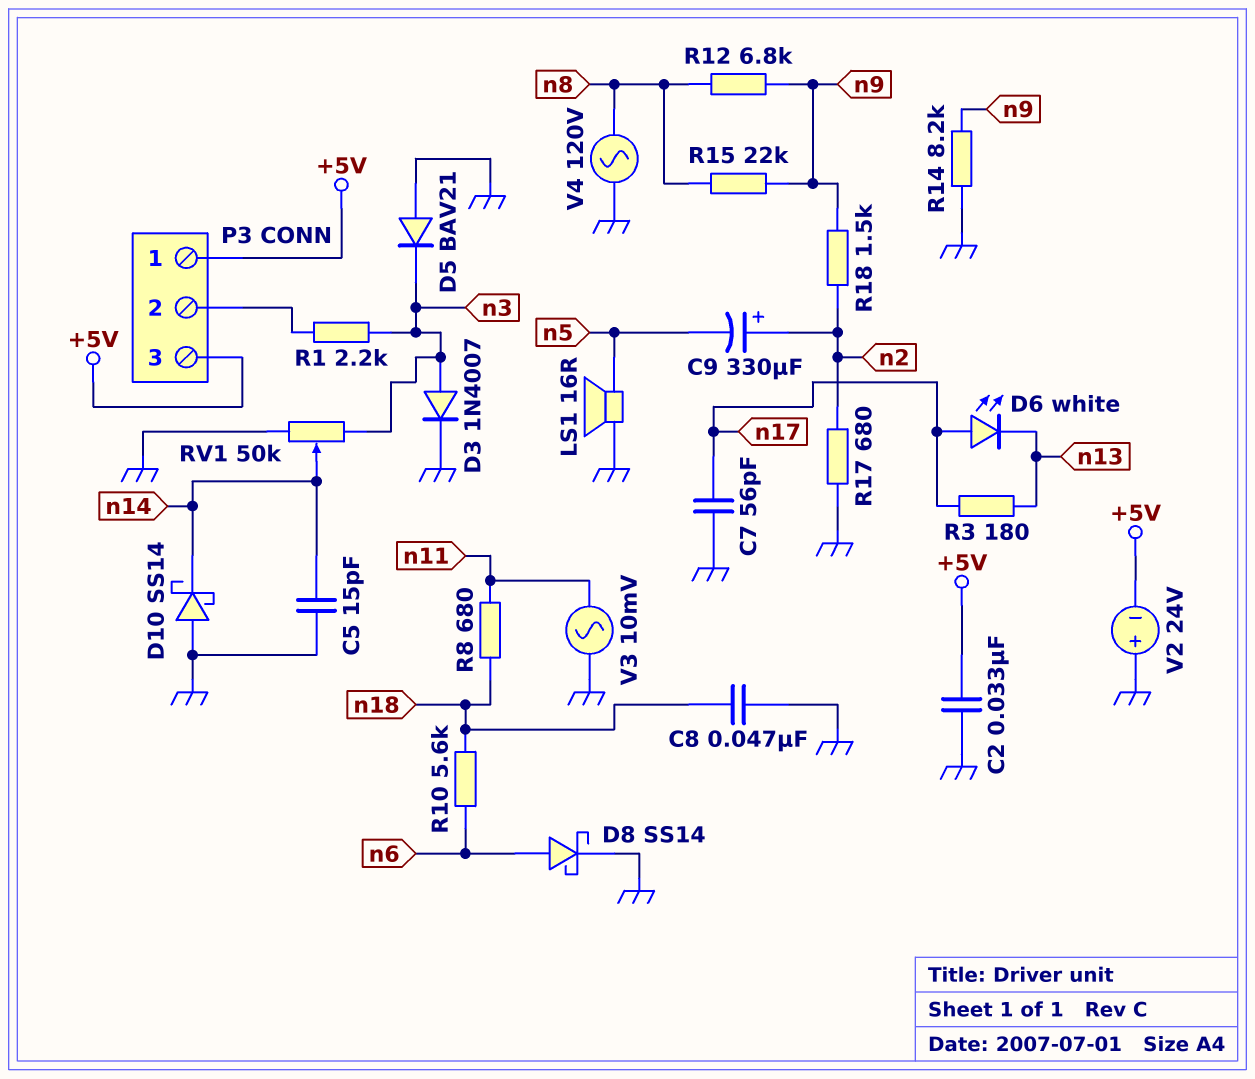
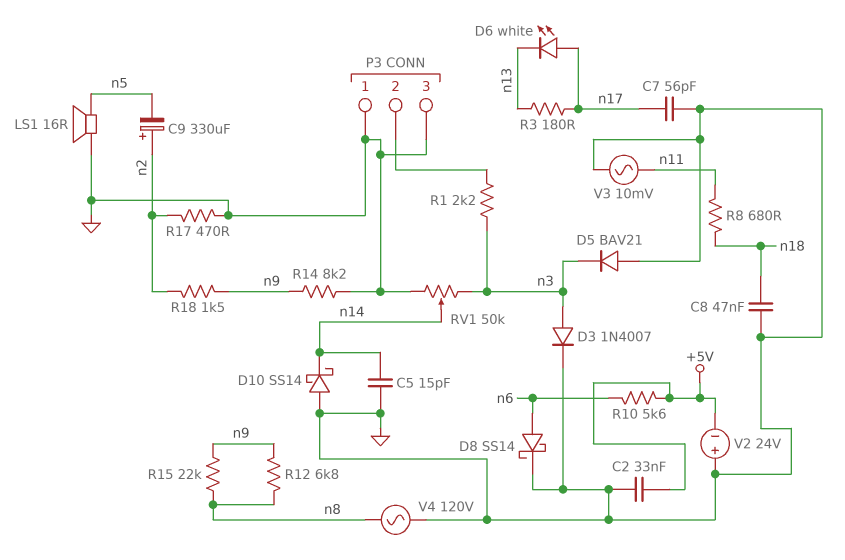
P3 pin 1: +5V -> GND
P3 pin 3: +5V -> GND
R10: 5.6k (n6, n18) -> 5.6k (+5V, n6)
R17: 680 (GND, n2) -> 470 (GND, n2)

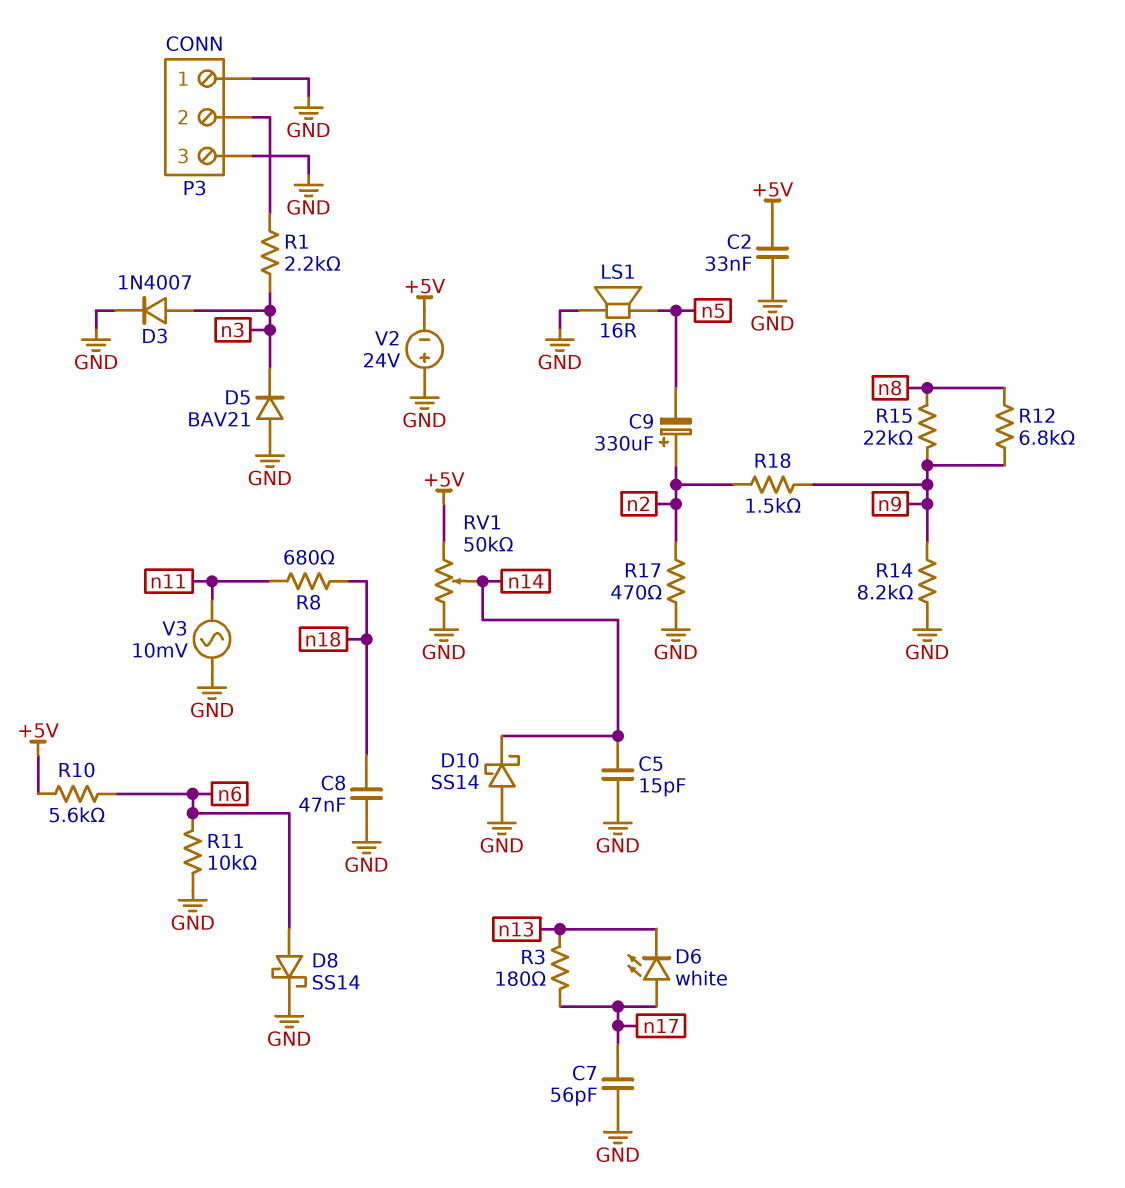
R11: none -> 10k (GND, n6)
RV1: 50k (GND, n3, wiper n14) -> 50k (+5V, GND, wiper n14)
V4: AC 120V (GND, n8) -> none

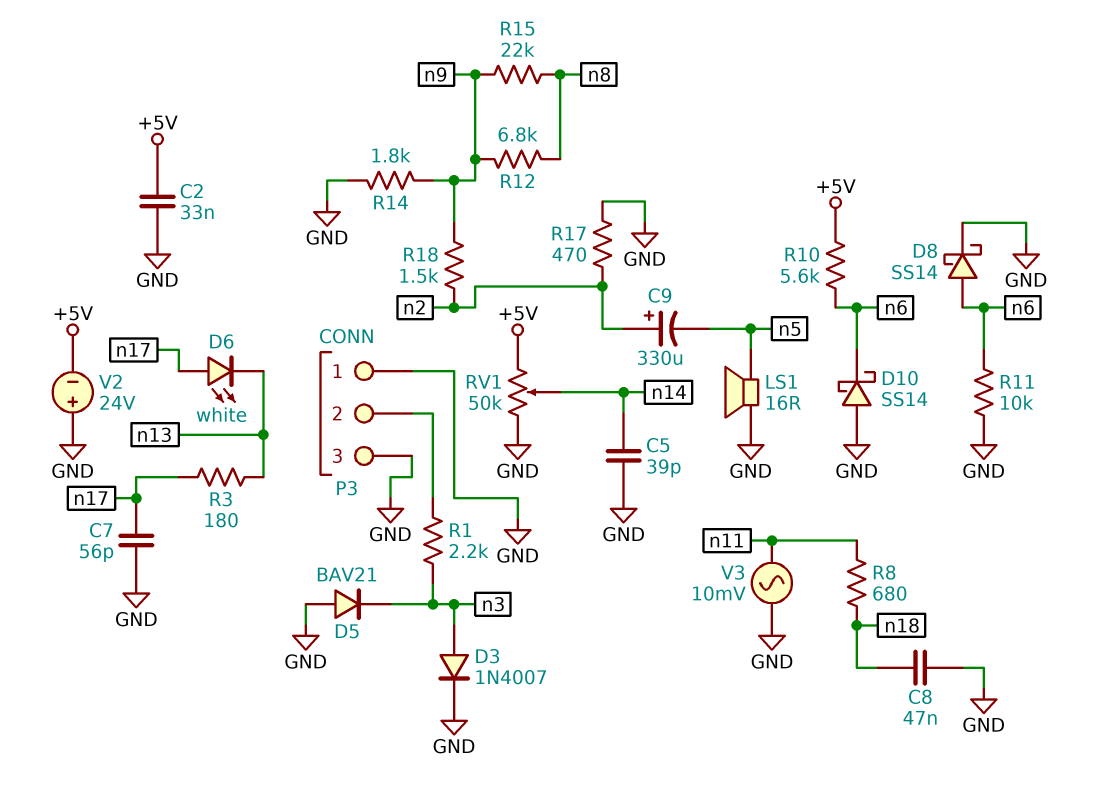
C5: 15pF (GND, n14) -> 39pF (GND, n14)
D10: schottky SS14 (A GND, K n14) -> schottky SS14 (A GND, K n6)
R14: 8.2k (GND, n9) -> 1.8k (GND, n9)

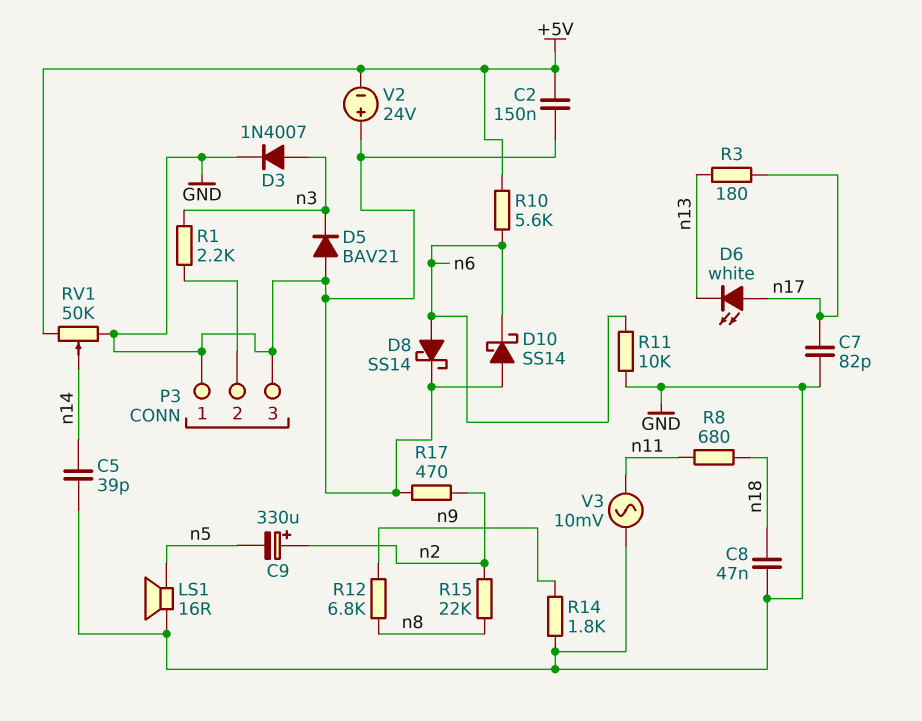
C2: 33nF (+5V, GND) -> 150nF (+5V, GND)
C7: 56pF (GND, n17) -> 82pF (GND, n17)
R15: 22k (n8, n9) -> 22k (n2, n8)
R18: 1.5k (n2, n9) -> none

